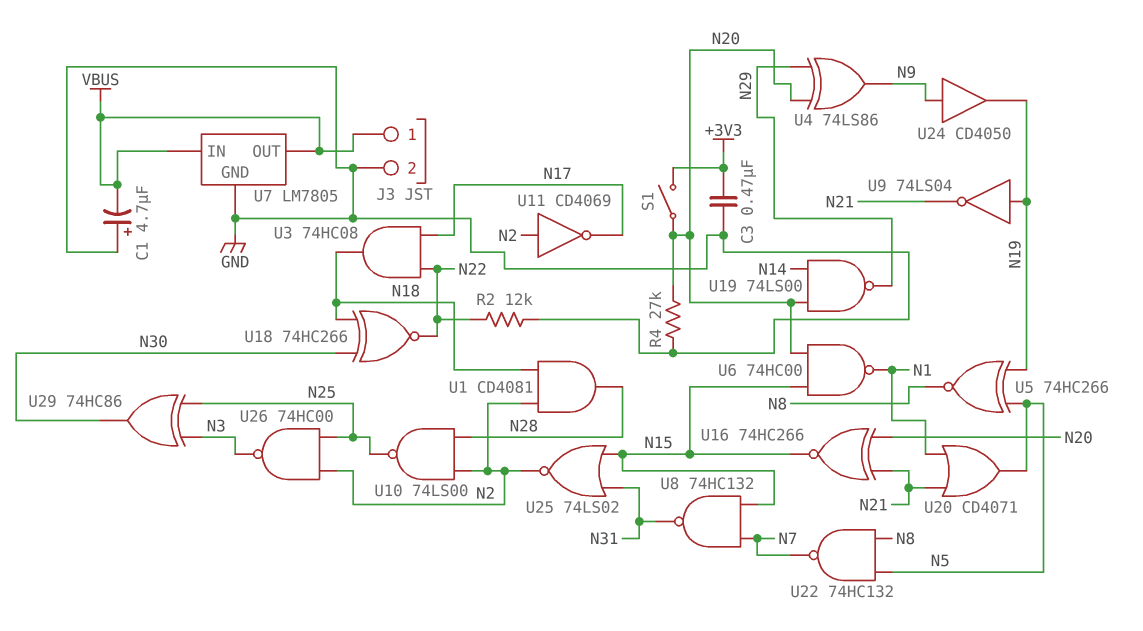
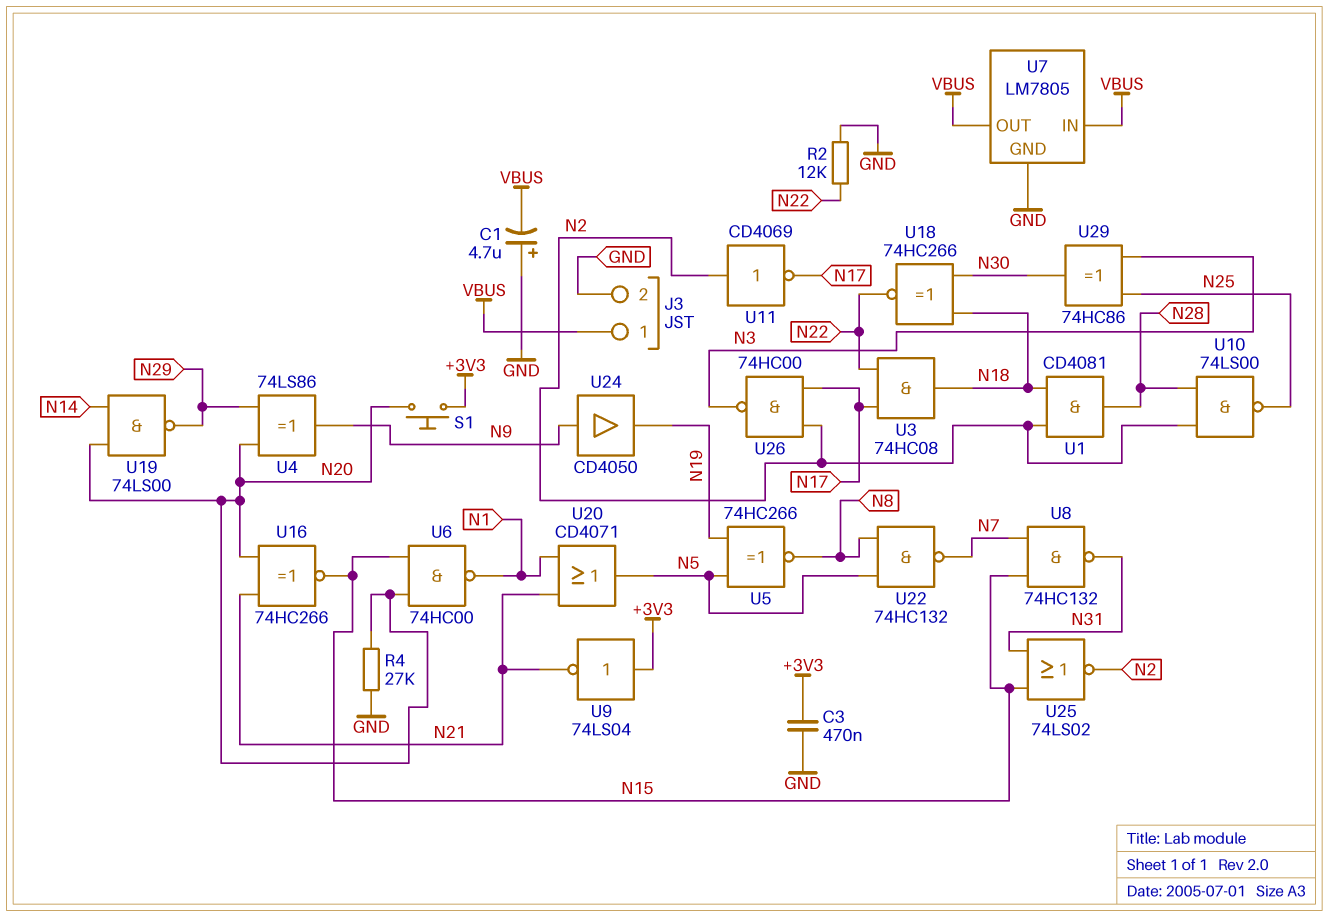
S1: switch (+3V3, N20) -> button (+3V3, N20)
U9: NOT 74LS04 (in N19, out N21) -> NOT 74LS04 (in +3V3, out N21)
U26: NAND 74HC00 (in N2, in N25, out N3) -> NAND 74HC00 (in N2, in N17, out N3)

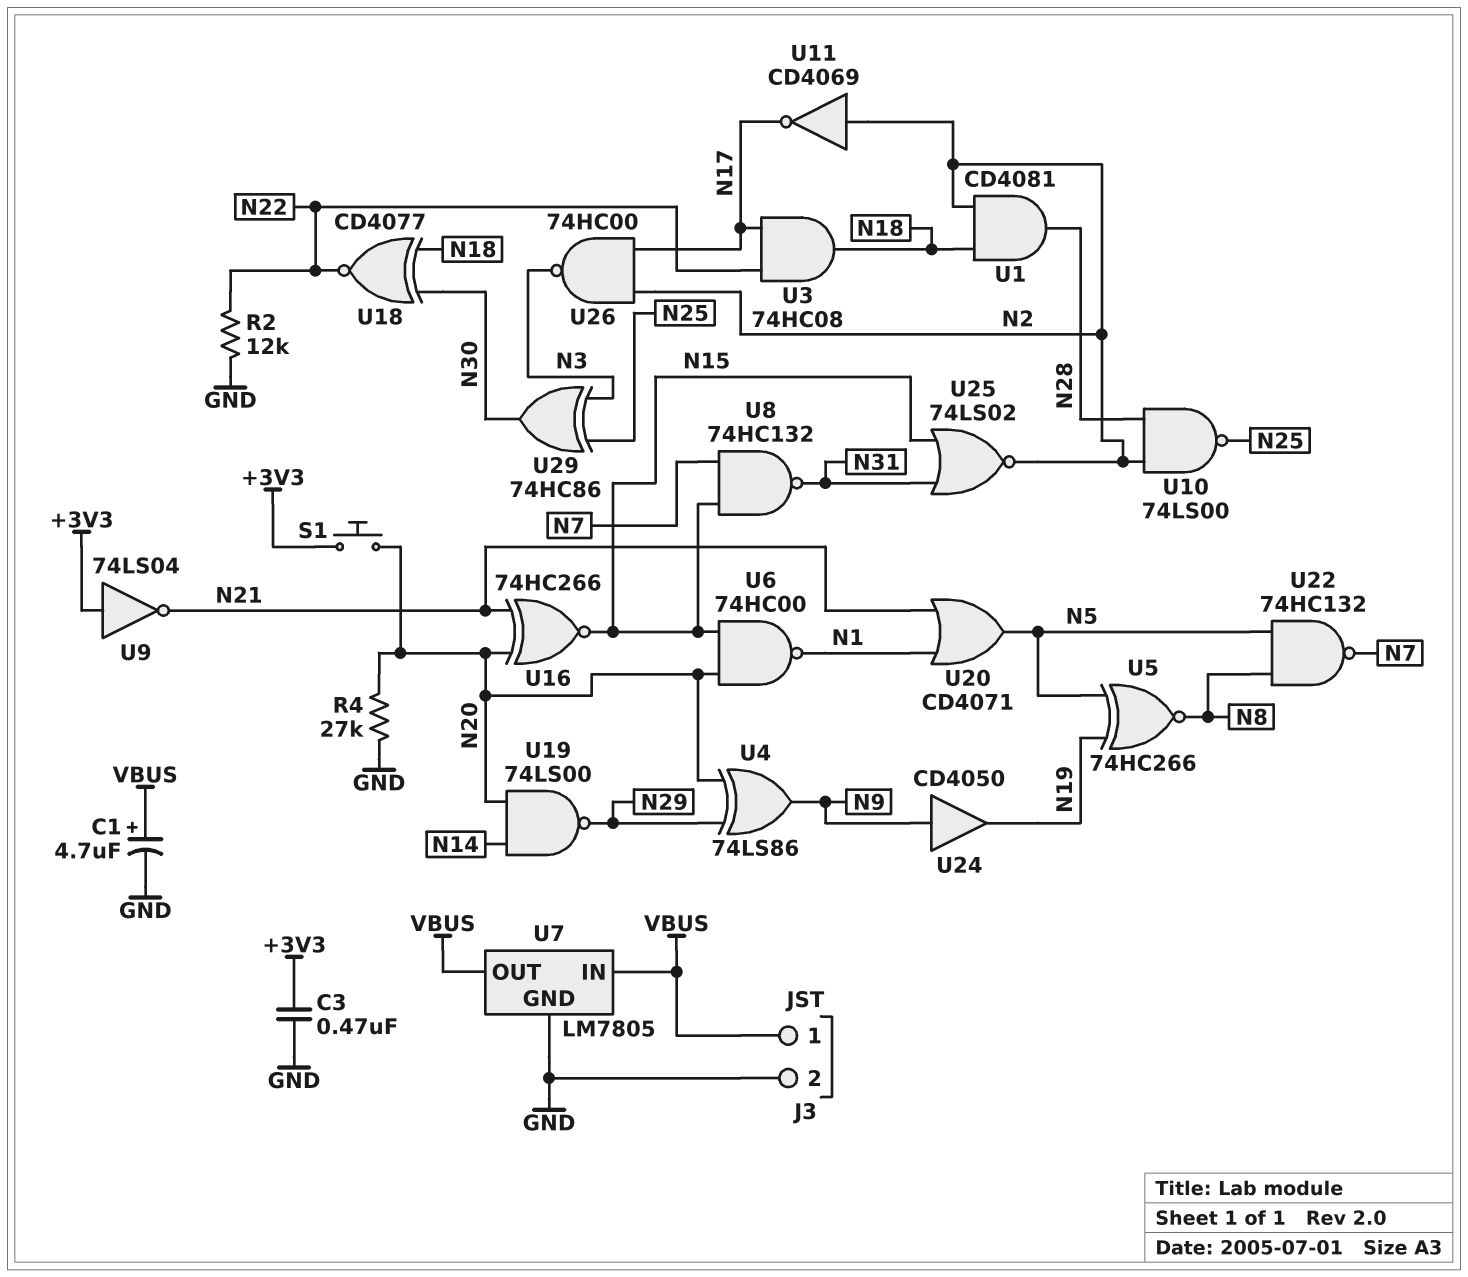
C1: 4.7uF (plus GND, minus VBUS) -> 4.7uF (plus VBUS, minus GND)
U18: XNOR 74HC266 (in N18, in N30, out N22) -> XNOR CD4077 (in N18, in N30, out N22)

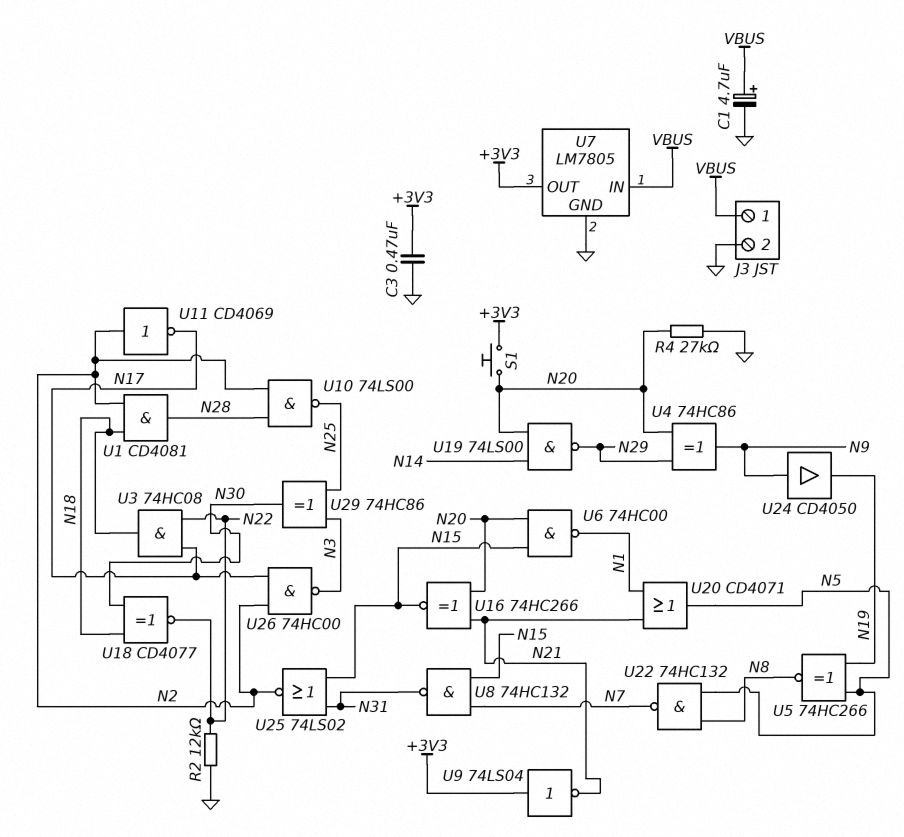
U4: XOR 74LS86 (in N20, in N29, out N9) -> XOR 74HC86 (in N20, in N29, out N9)
U7 pin OUT: VBUS -> +3V3

